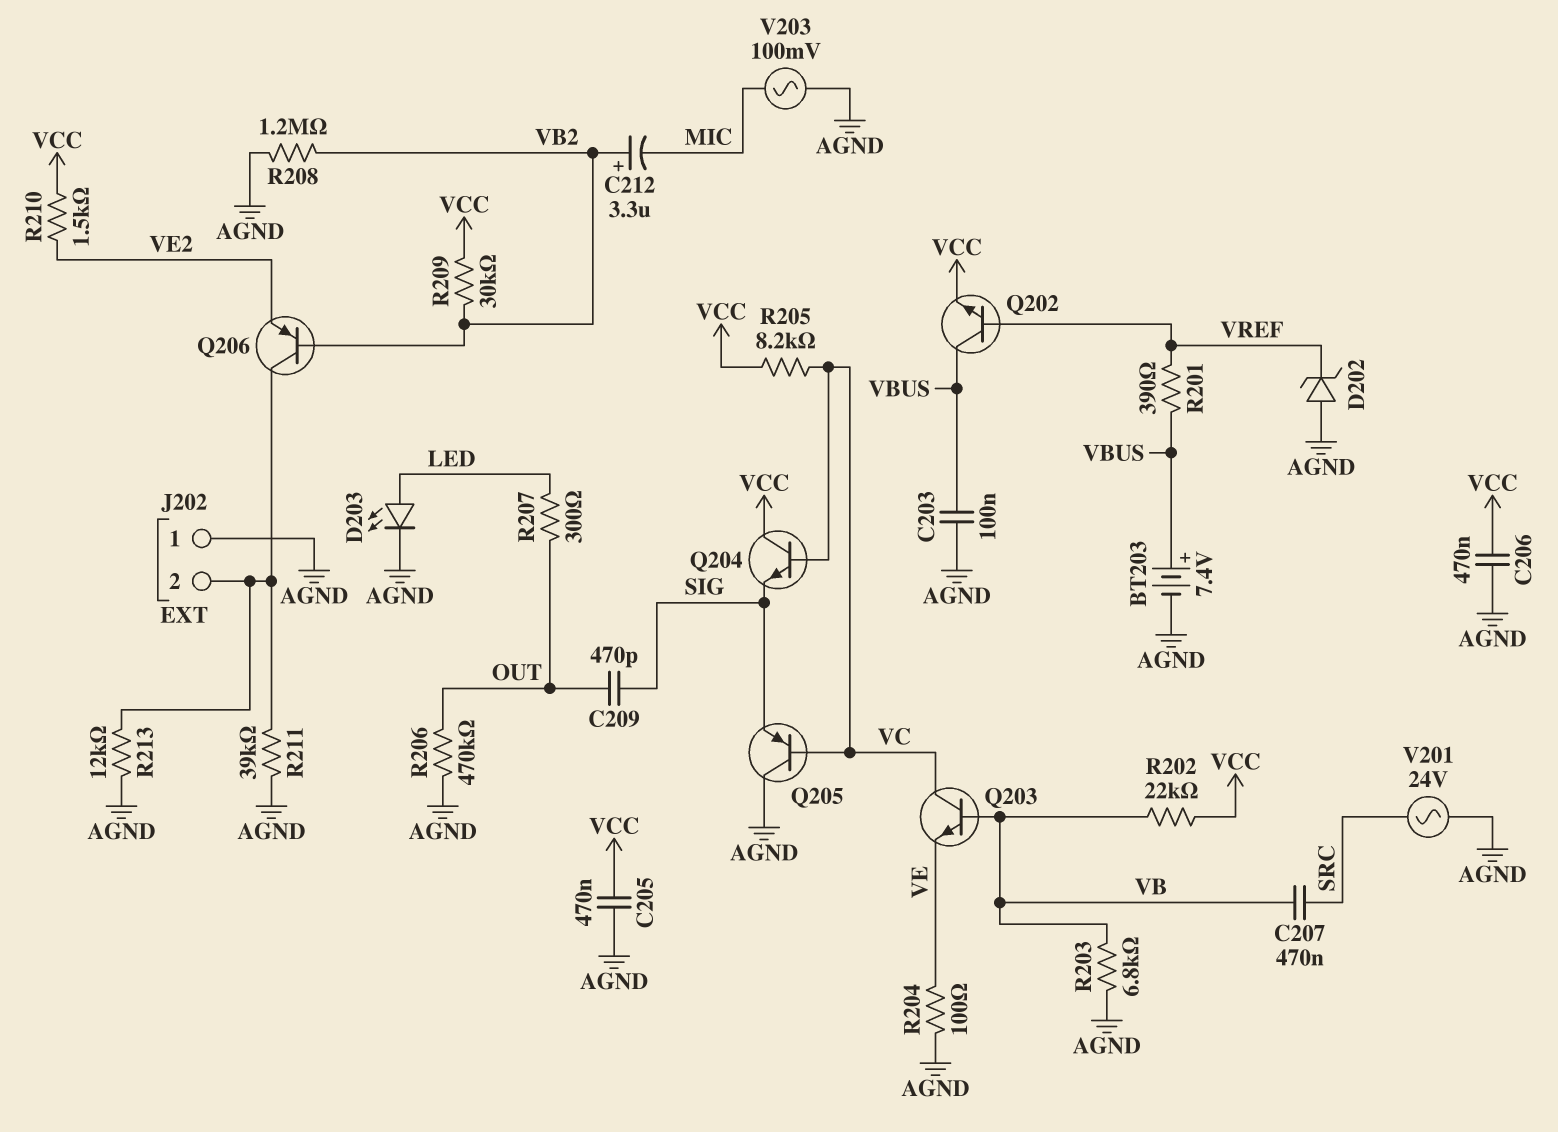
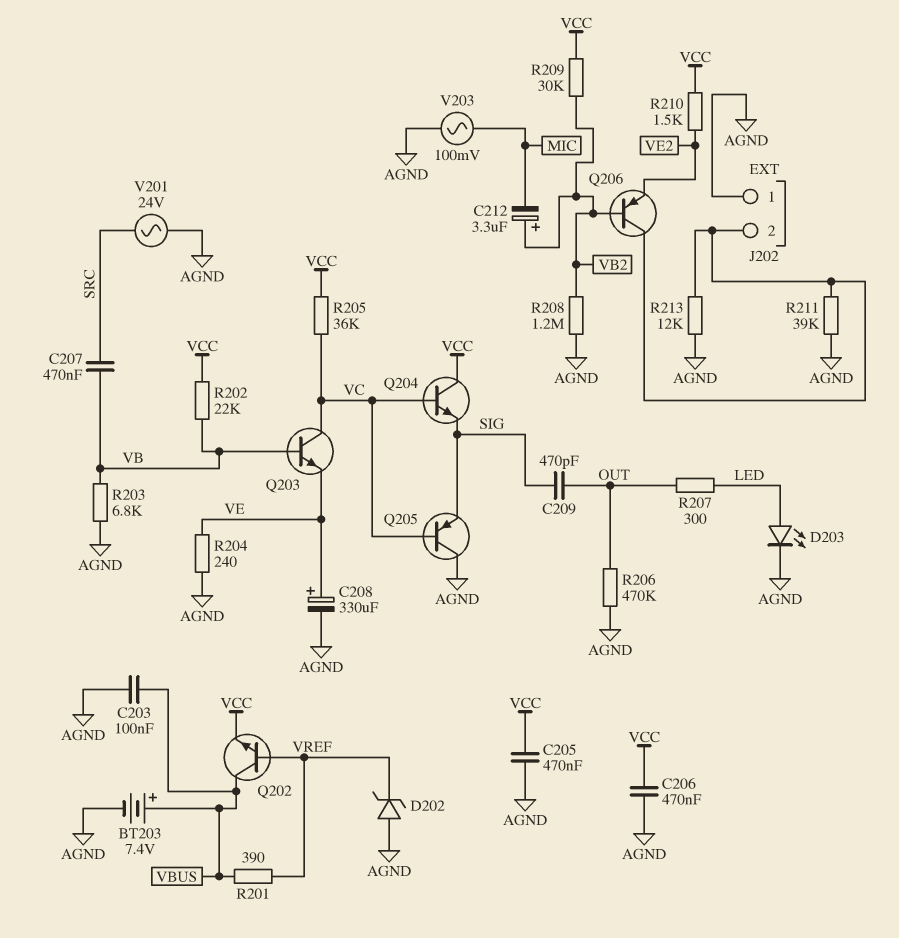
C208: none -> 330uF (plus VE, minus AGND)
R204: 100 (AGND, VE) -> 240 (AGND, VE)
R205: 8.2k (VC, VCC) -> 36k (VC, VCC)

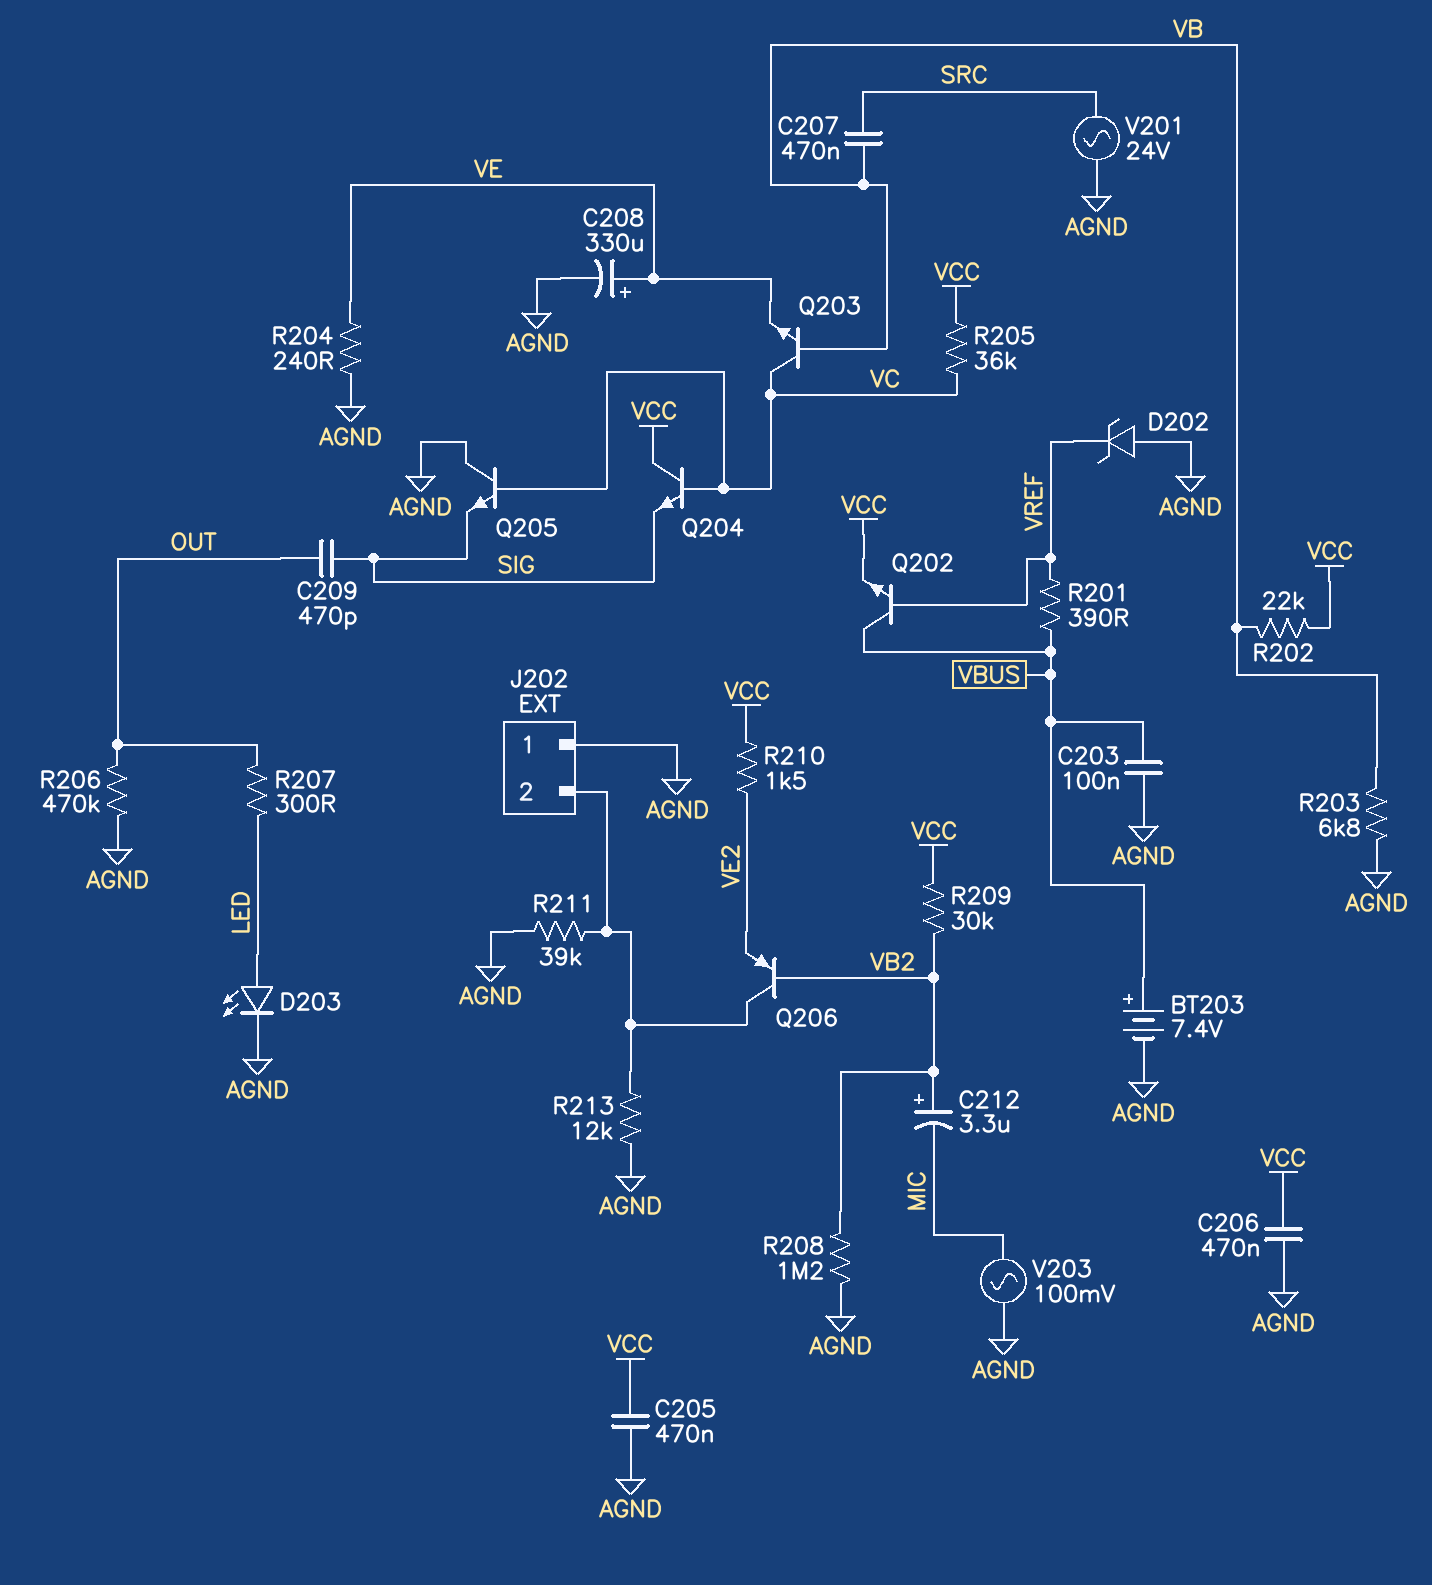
Q205: PNP (B VC, C AGND, E SIG) -> NPN (B VC, C AGND, E SIG)

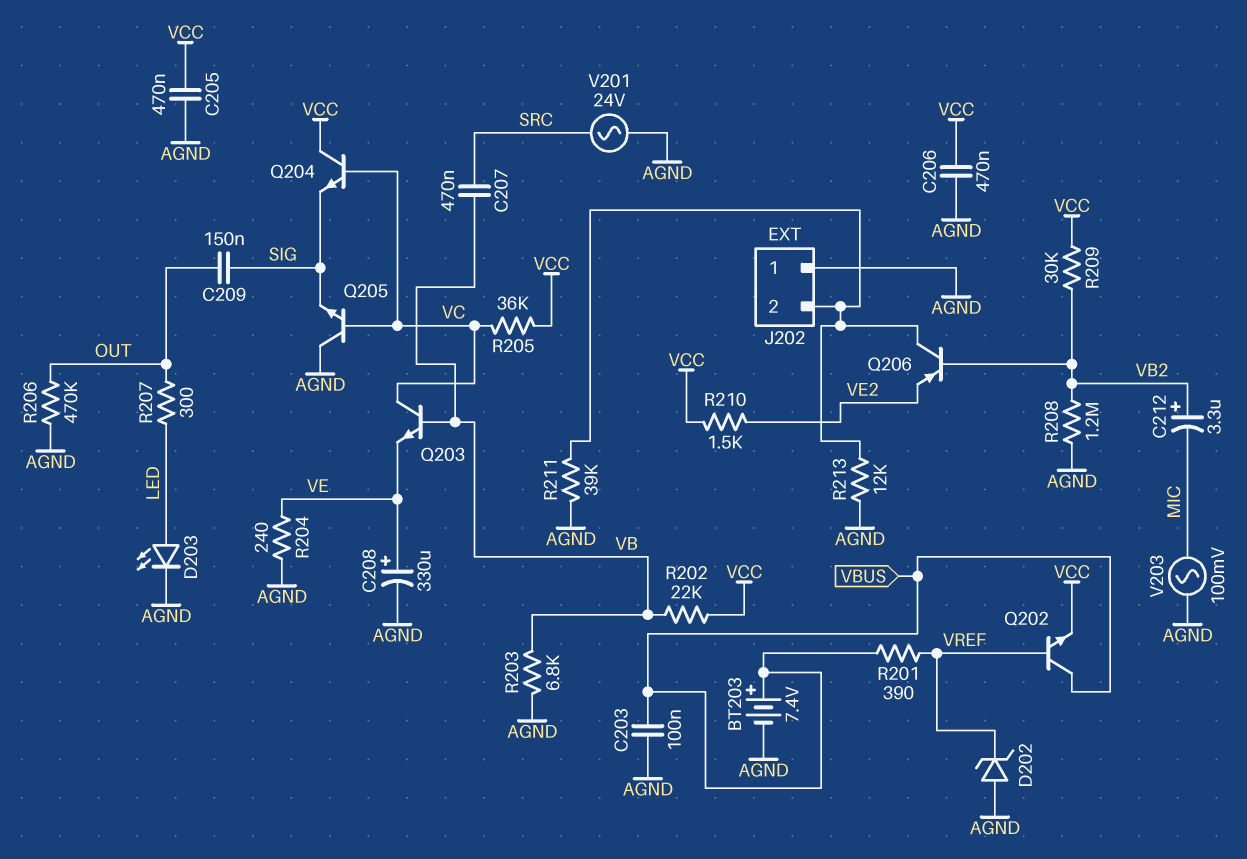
C209: 470pF (OUT, SIG) -> 150nF (OUT, SIG)

